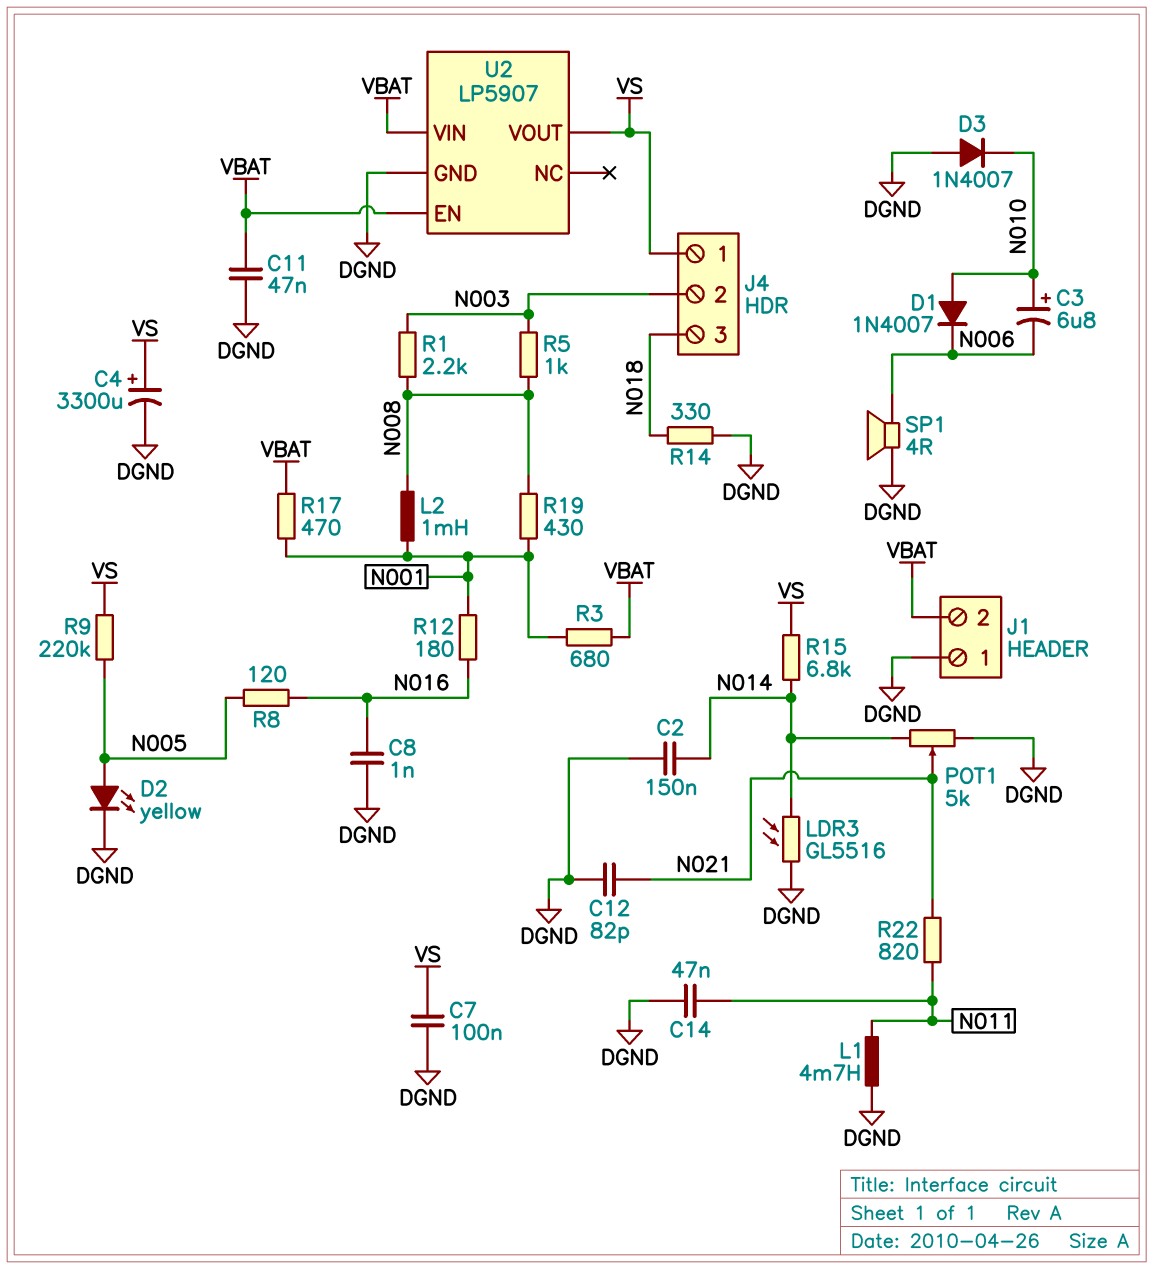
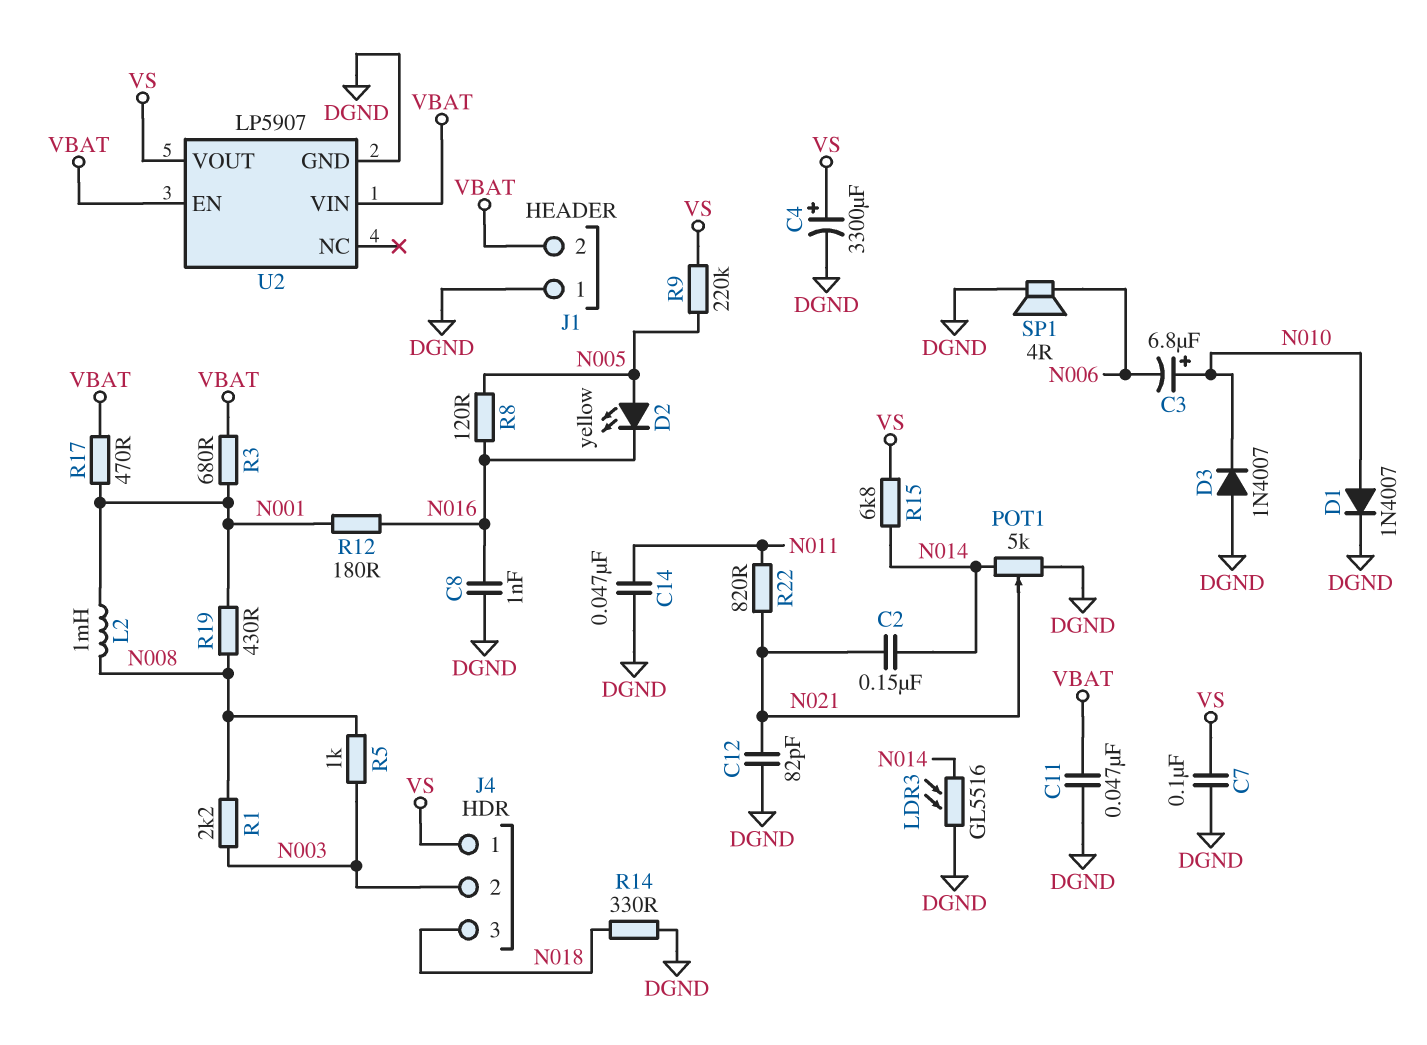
C2: 150nF (DGND, N014) -> 150nF (N014, N021)
D1: diode 1N4007 (A N010, K N006) -> diode 1N4007 (A N010, K DGND)
D2: LED yellow (A N005, K DGND) -> LED yellow (A N005, K N016)
L1: 4.7mH (DGND, N011) -> none

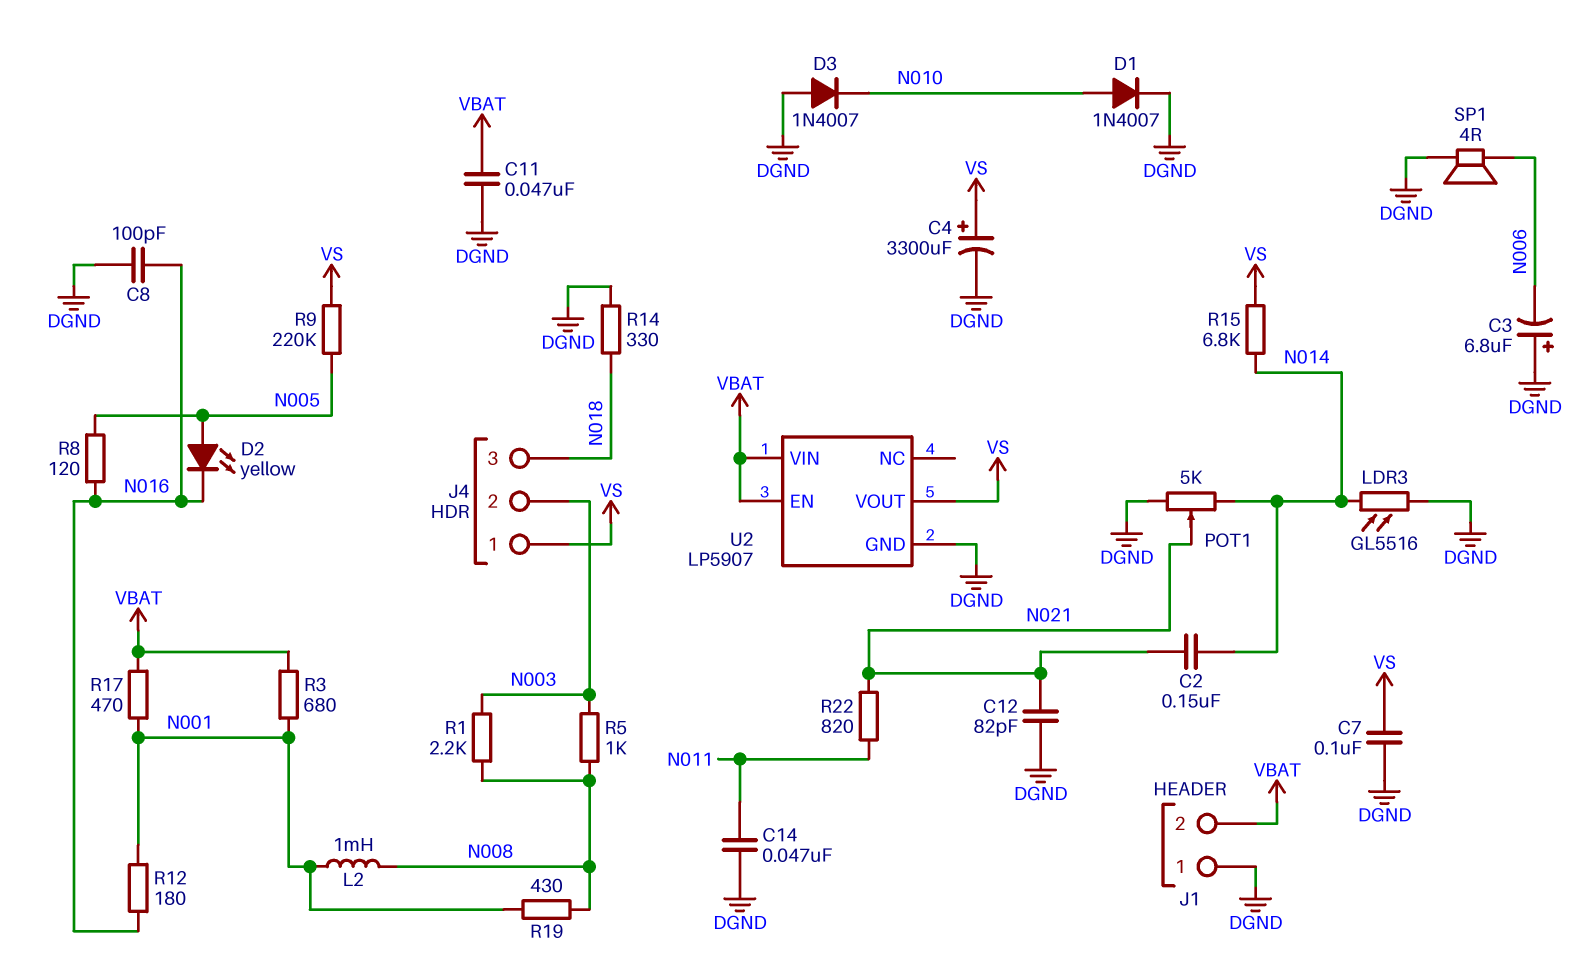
C3: 6.8uF (plus N010, minus N006) -> 6.8uF (plus DGND, minus N006)
C8: 1nF (DGND, N016) -> 100pF (DGND, N016)

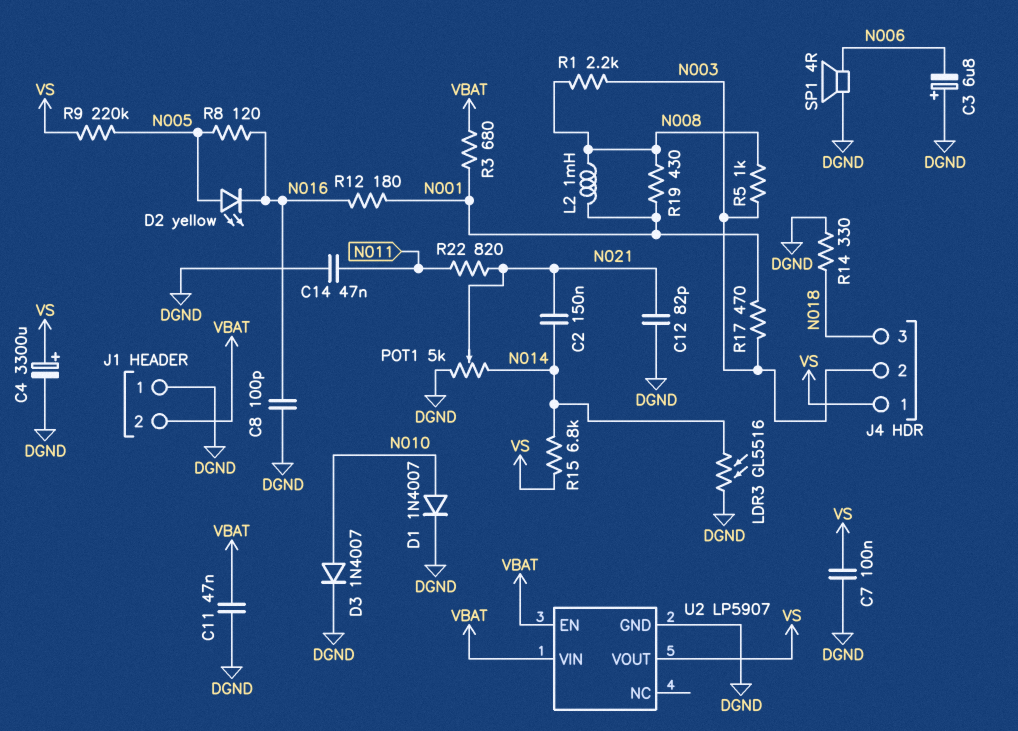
D3: diode 1N4007 (A DGND, K N010) -> diode 1N4007 (A N010, K DGND)
R17: 470 (N001, VBAT) -> 470 (N001, N003)

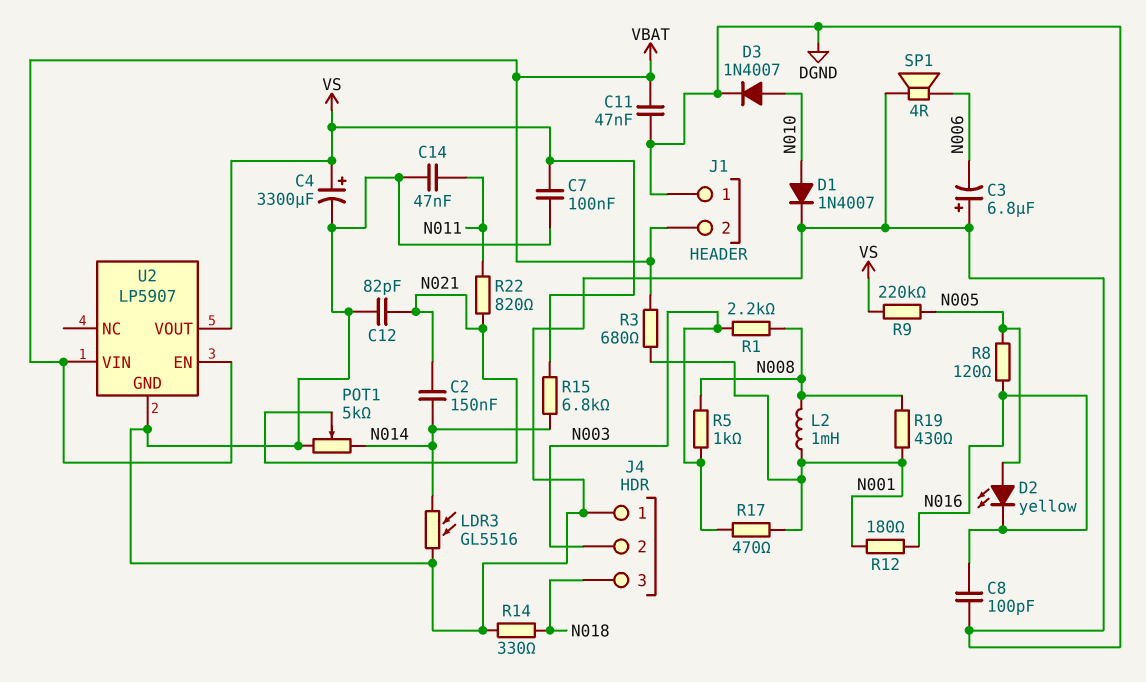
J4 pin 1: VS -> DGND

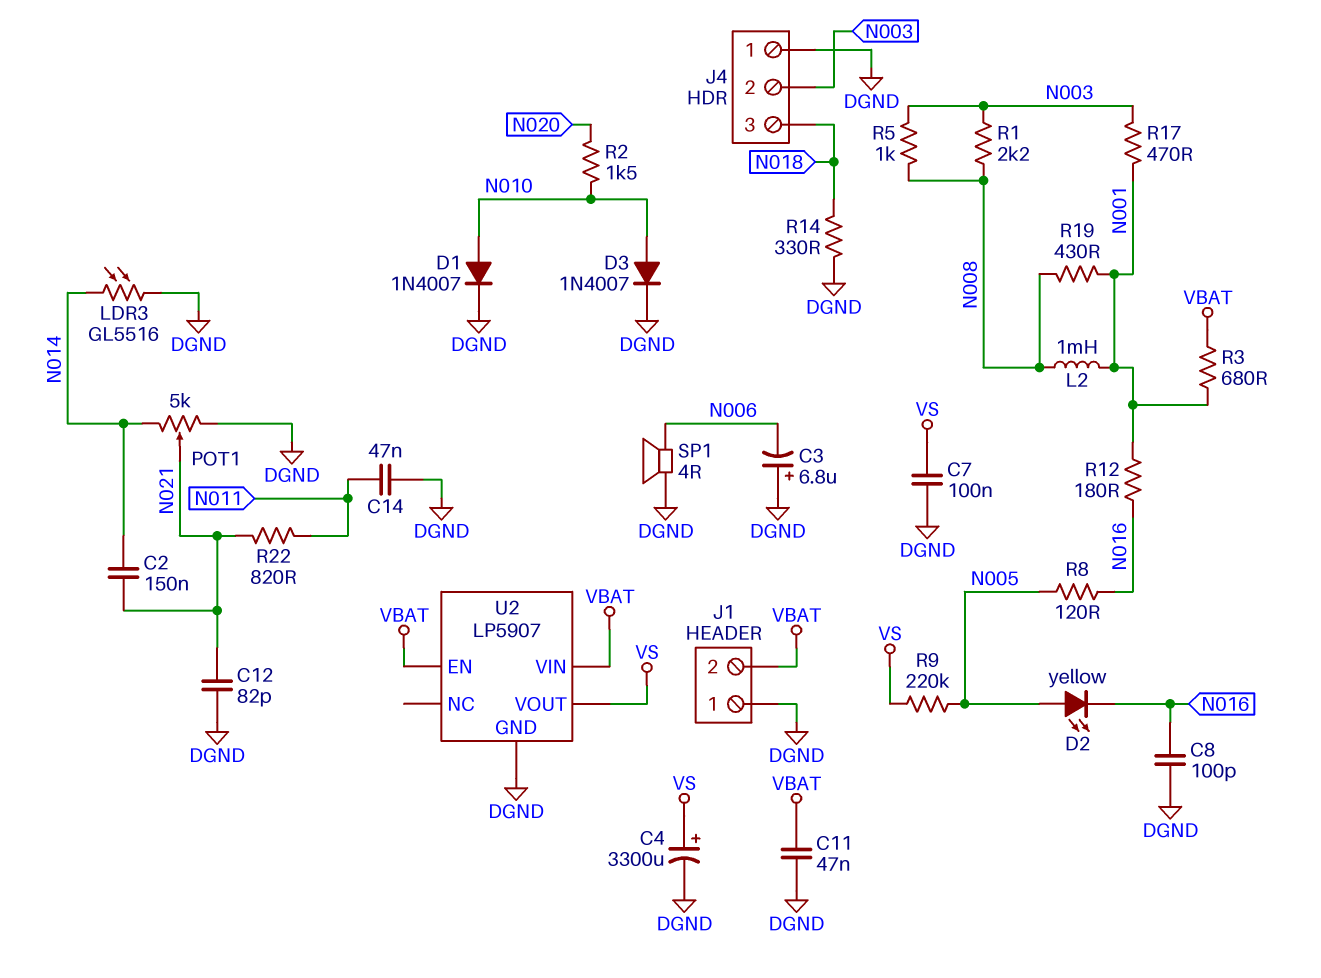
R2: none -> 1.5k (N010, N020)
R15: 6.8k (N014, VS) -> none

